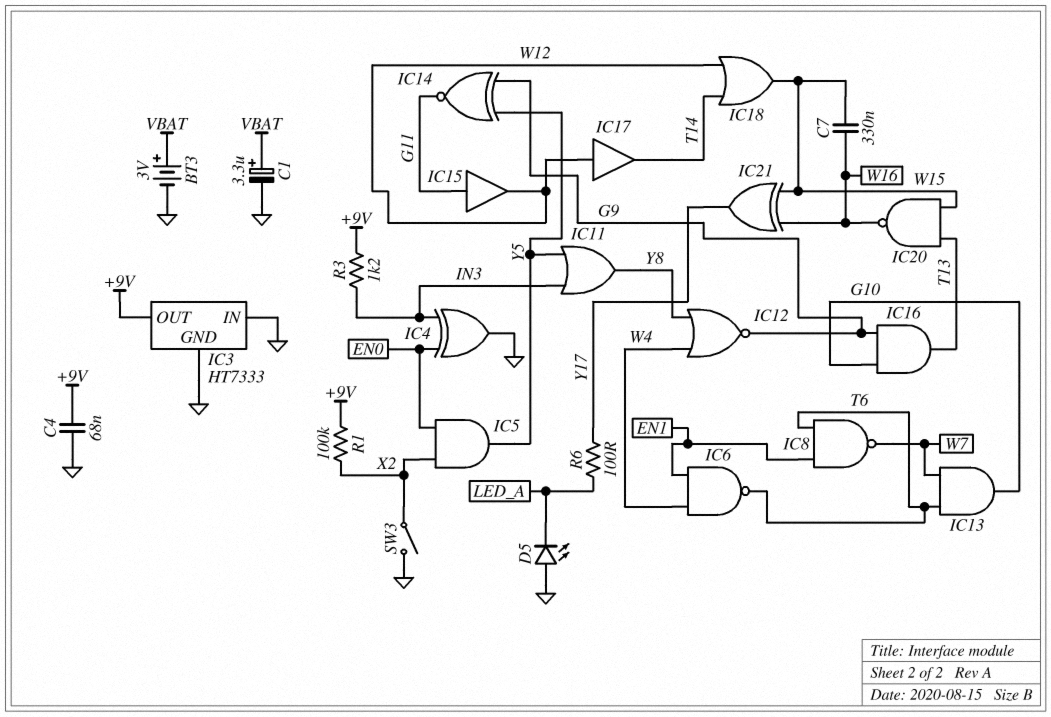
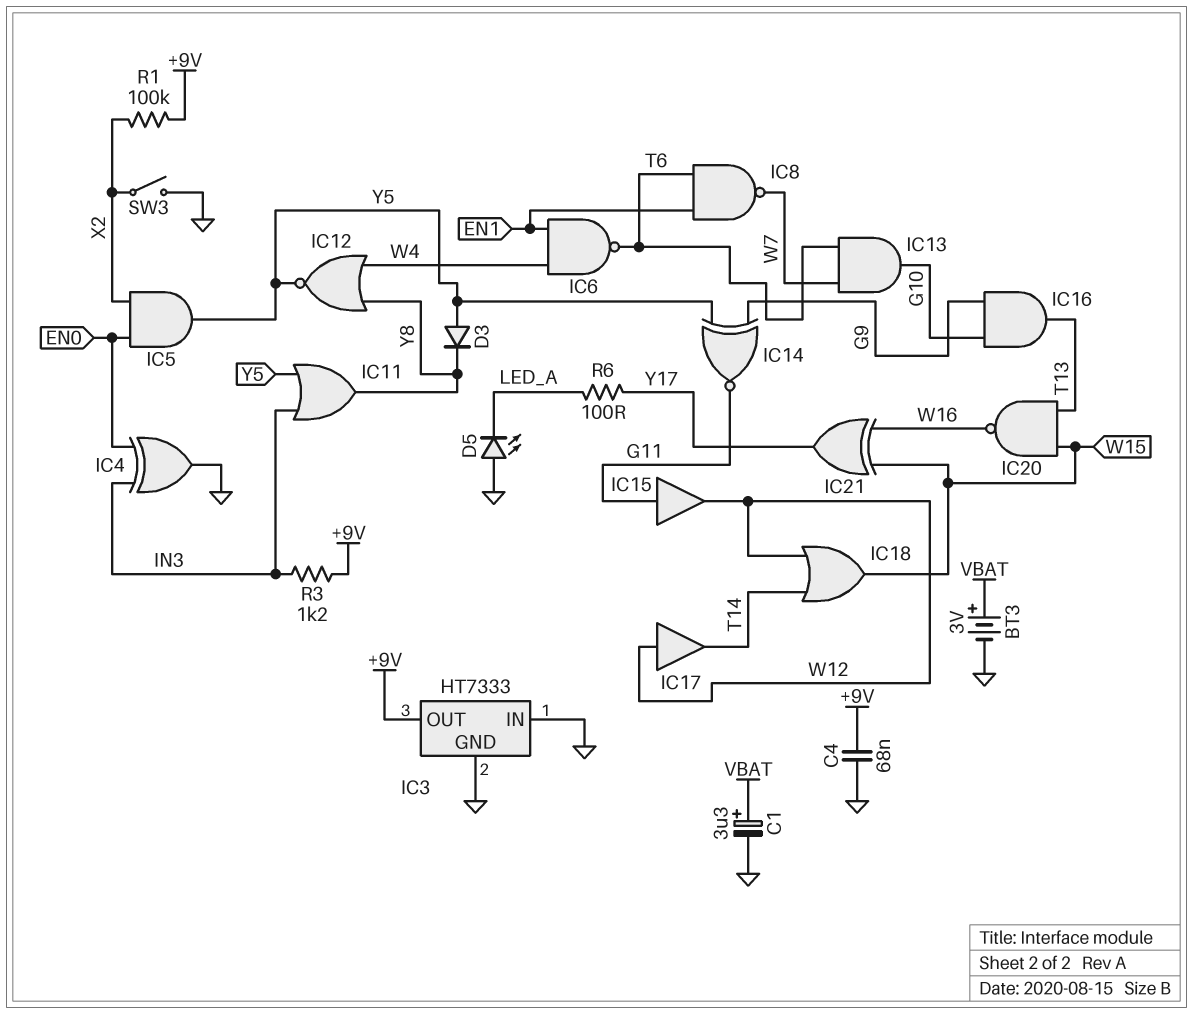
C7: 330nF (W15, W16) -> none
D3: none -> diode (A Y5, K Y8)
IC12: NOR (in W4, in Y8, out G9) -> NOR (in W4, in Y8, out Y5)

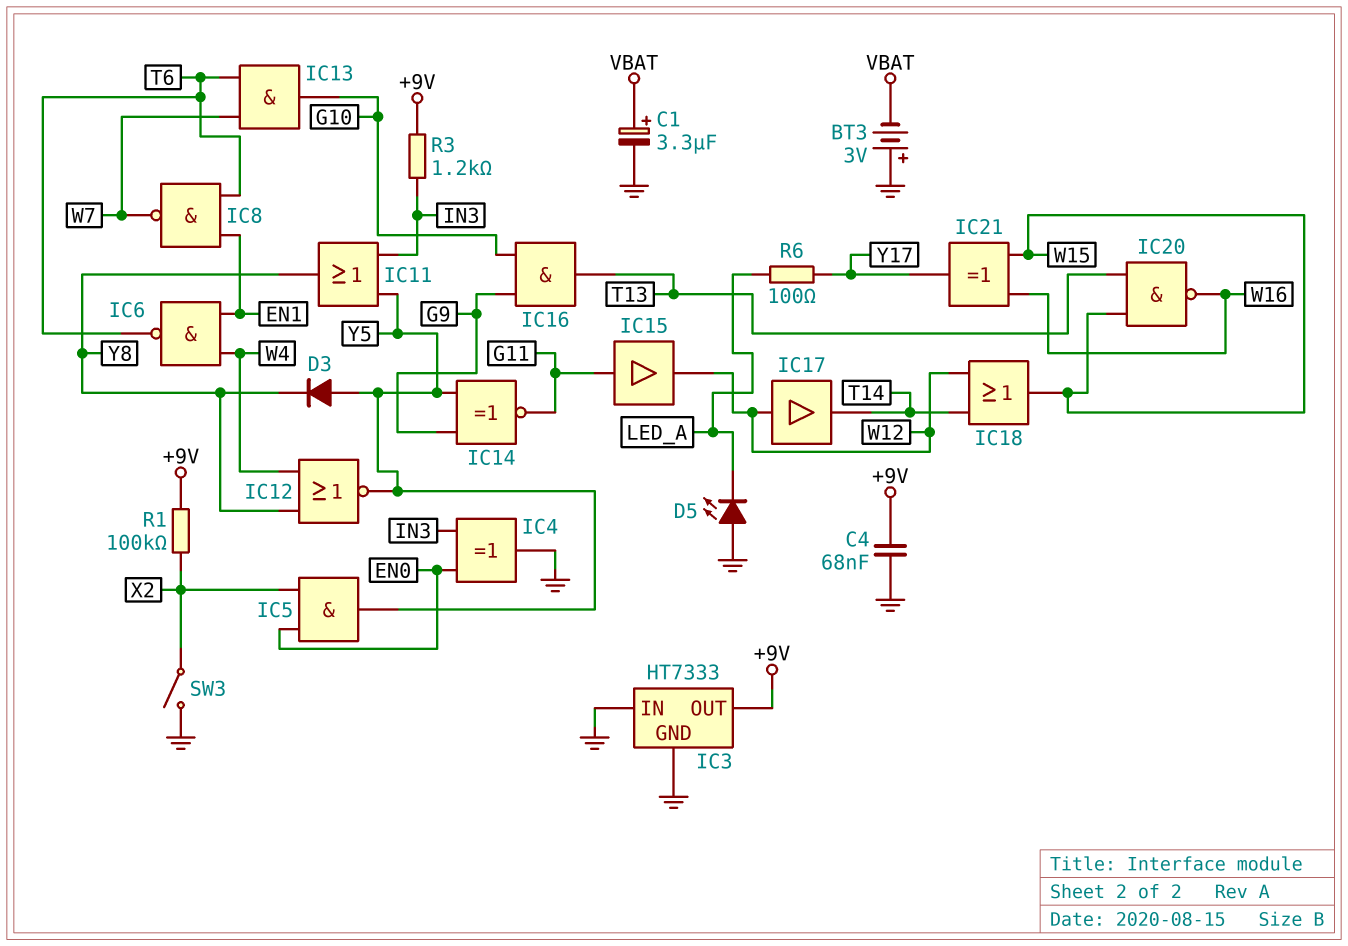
BT3: 3V (plus VBAT, minus GND) -> 3V (plus GND, minus VBAT)

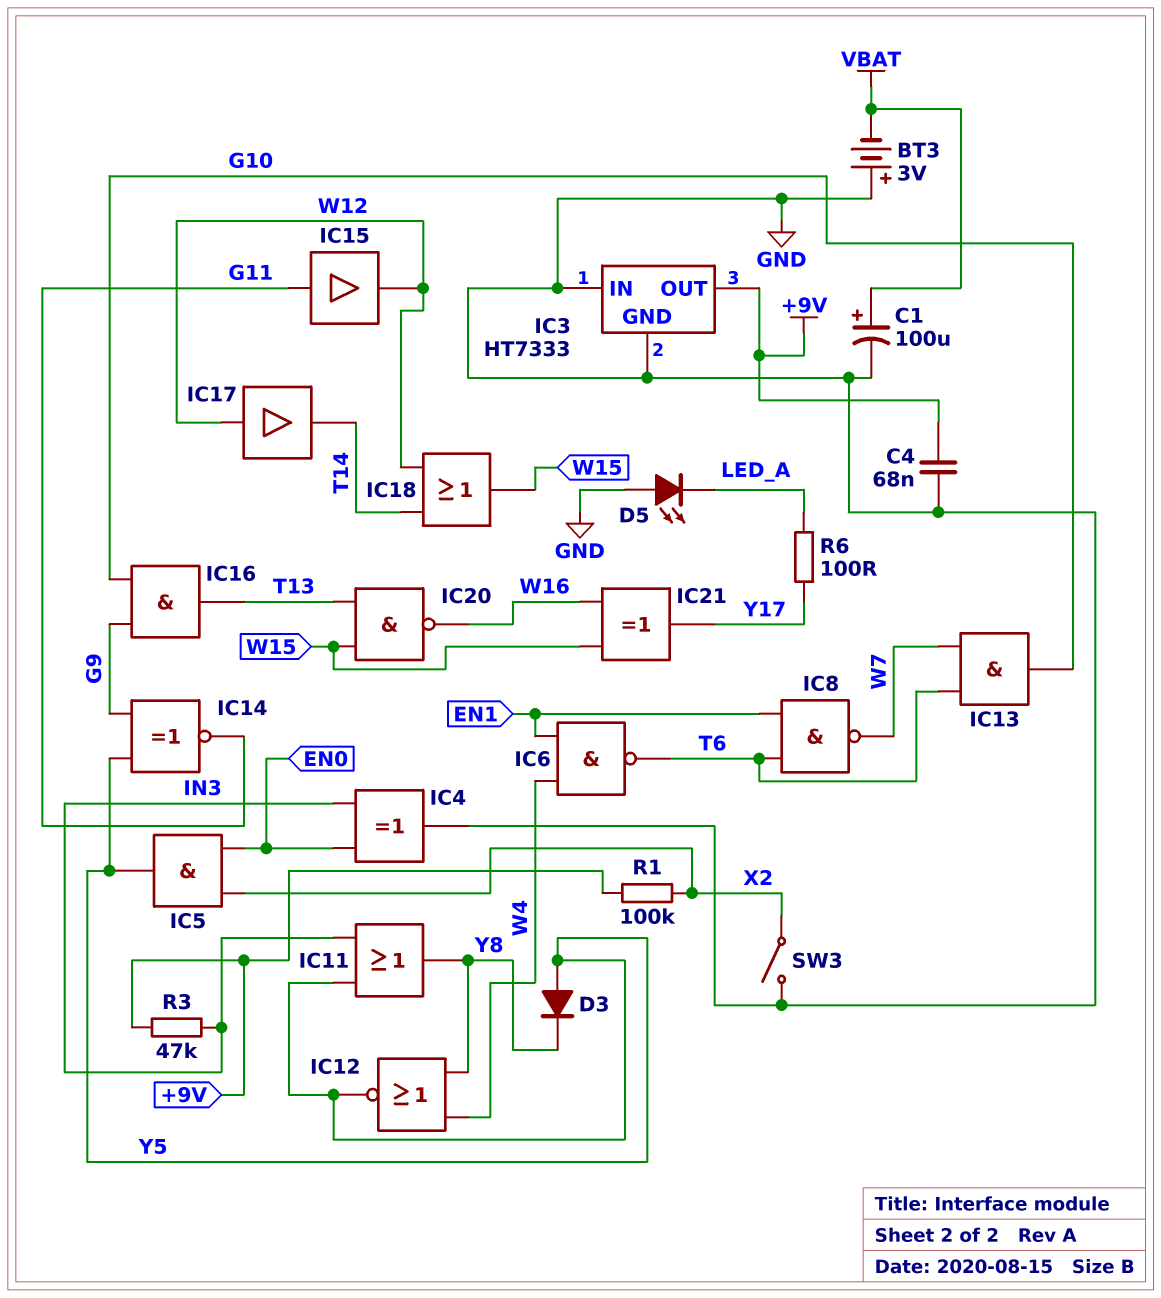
C1: 3.3uF (plus VBAT, minus GND) -> 100uF (plus VBAT, minus GND)
R3: 1.2k (+9V, IN3) -> 47k (+9V, IN3)

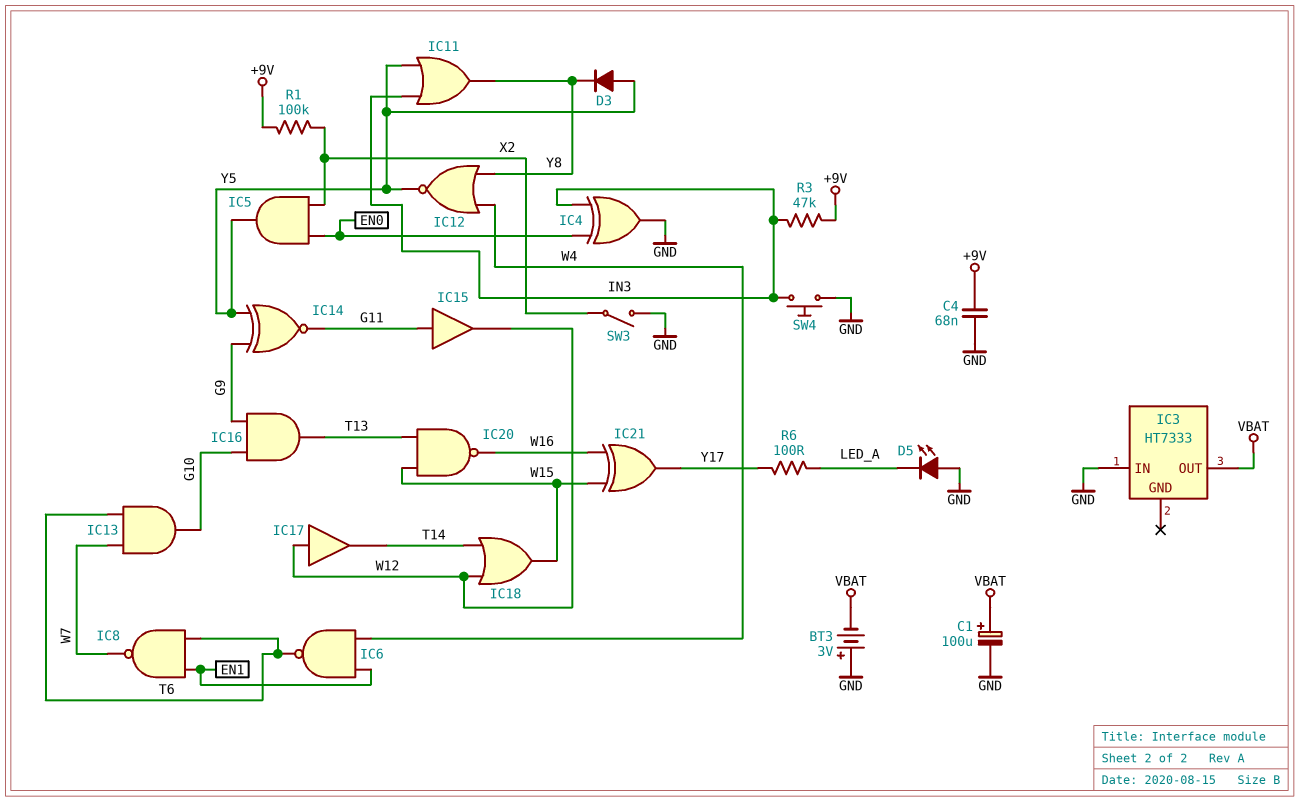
IC3 pin GND: GND -> none
IC3 pin OUT: +9V -> VBAT
SW4: none -> button (GND, IN3)

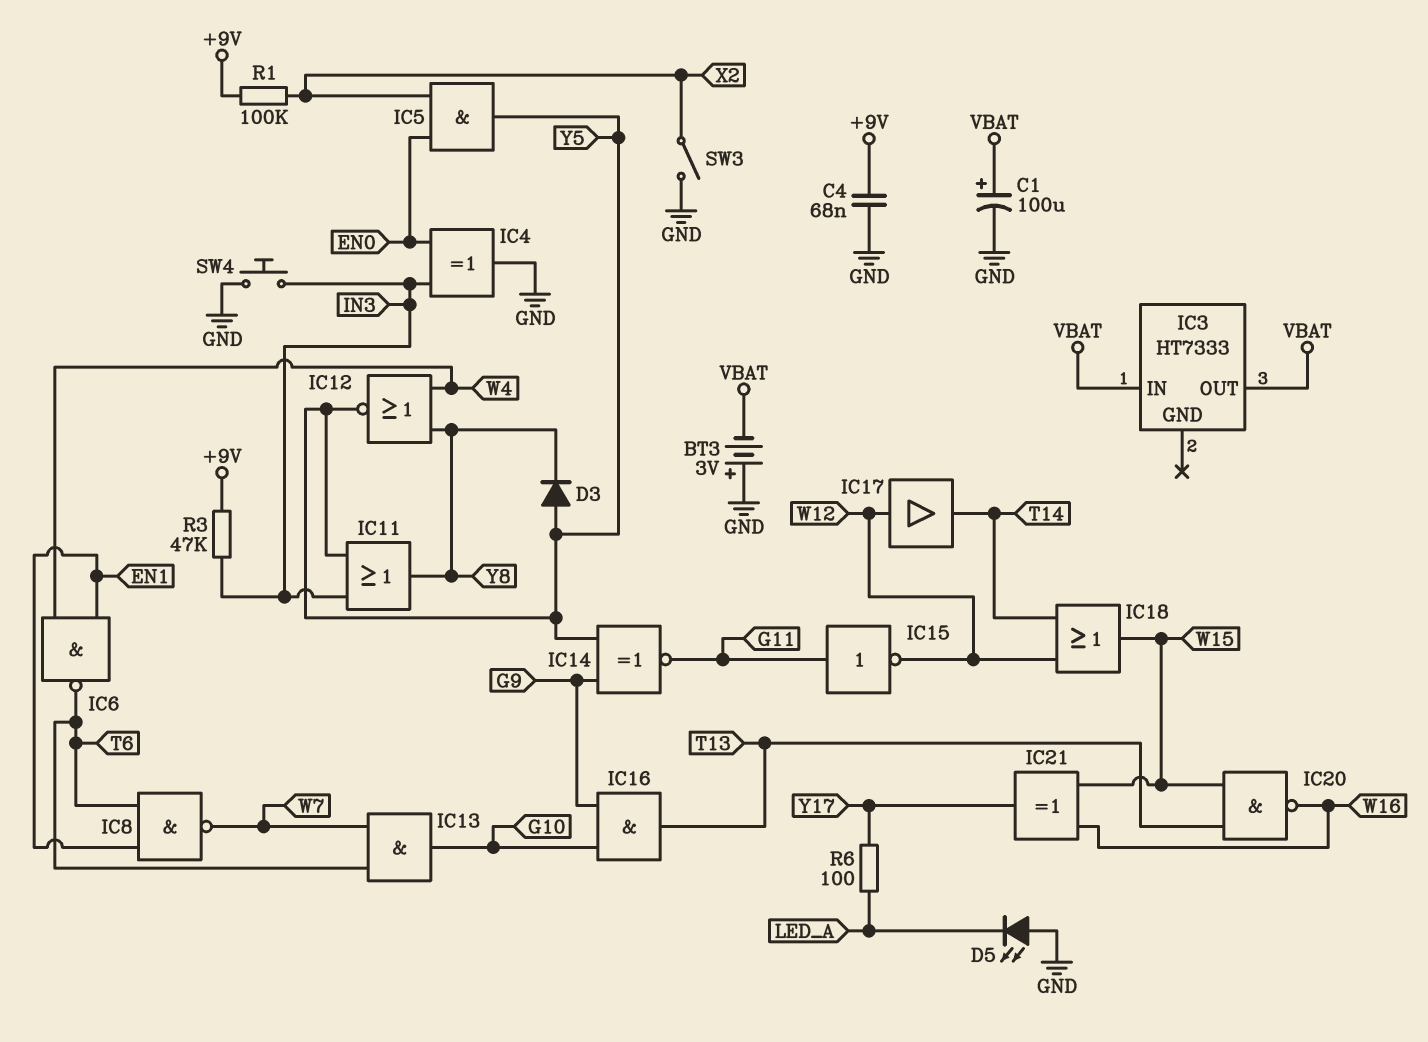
IC3 pin IN: GND -> VBAT
IC15: buffer (in G11, out W12) -> NOT (in G11, out W12)

